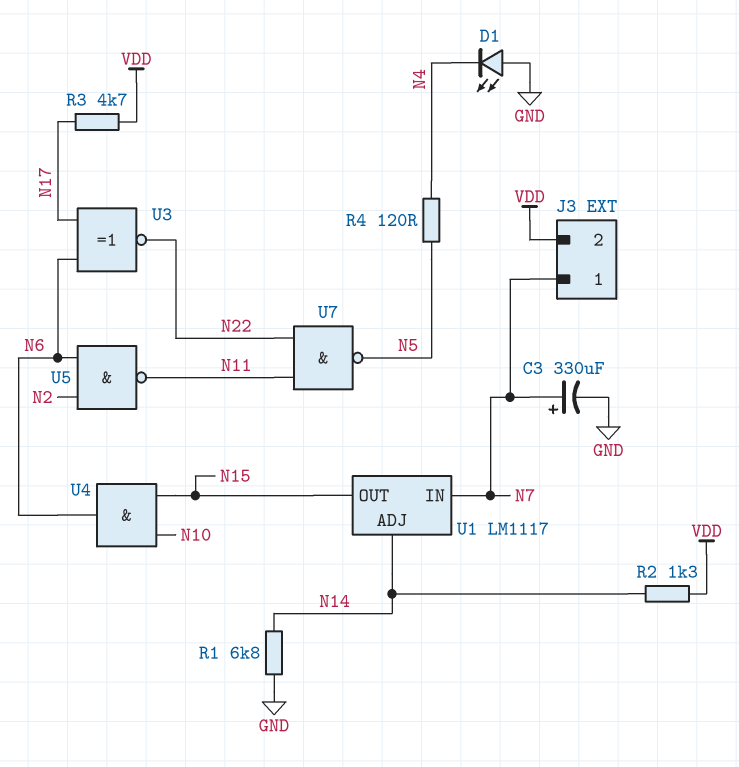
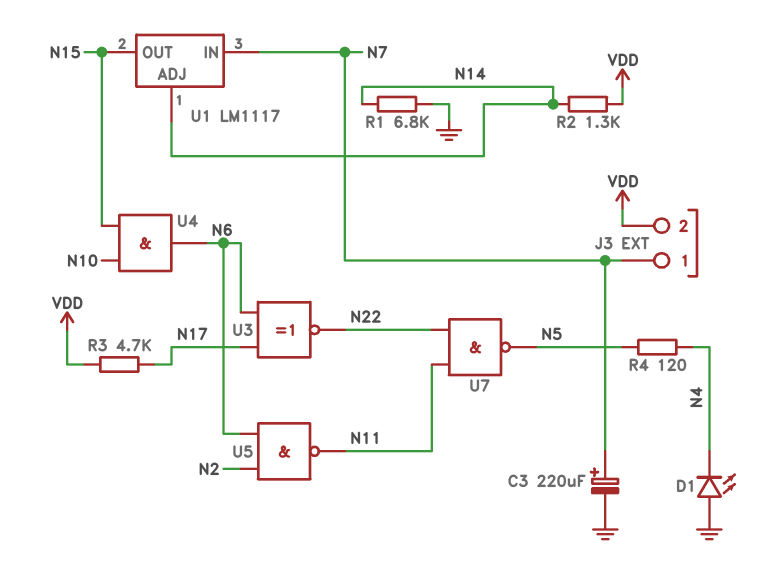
C3: 330uF (plus N7, minus GND) -> 220uF (plus N7, minus GND)

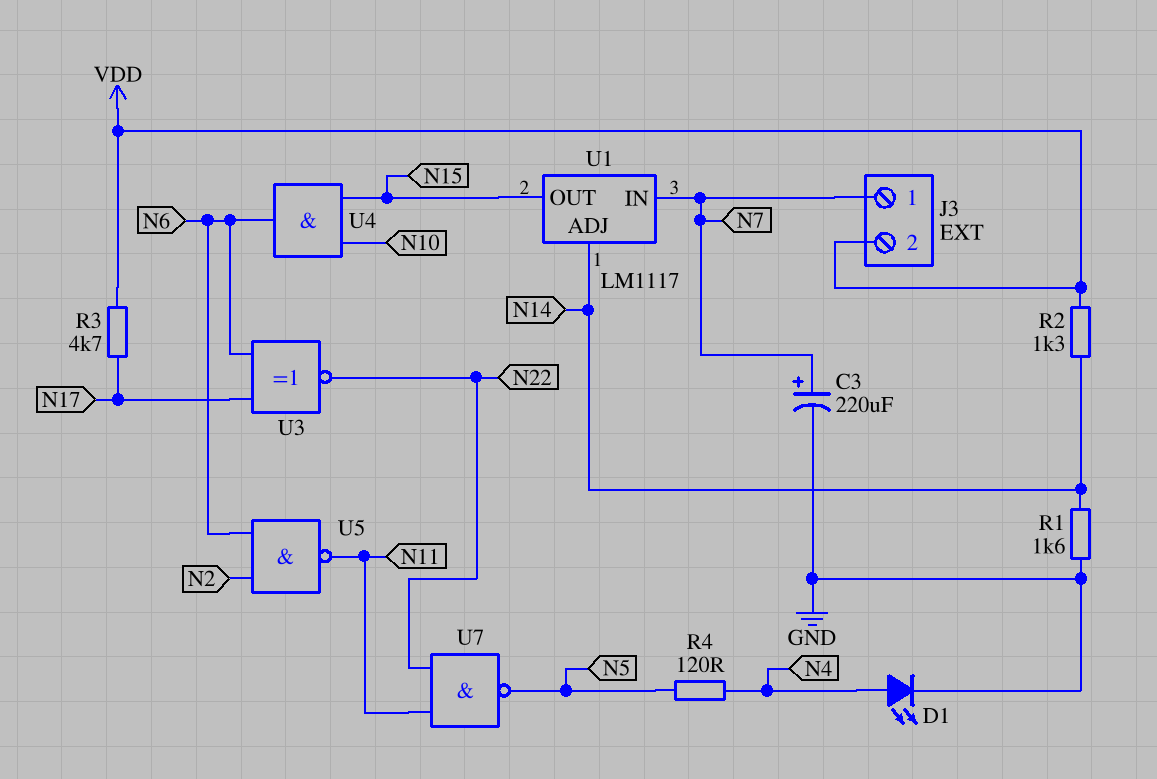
D1: LED (A GND, K N4) -> LED (A N4, K GND)
R1: 6.8k (GND, N14) -> 1.6k (GND, N14)

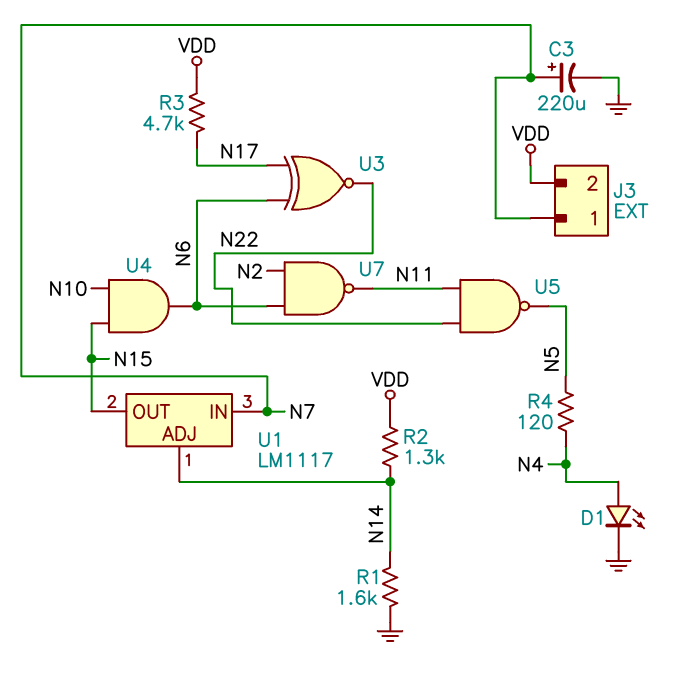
U5: NAND (in N2, in N6, out N11) -> NAND (in N11, in N22, out N5)
U7: NAND (in N11, in N22, out N5) -> NAND (in N2, in N6, out N11)

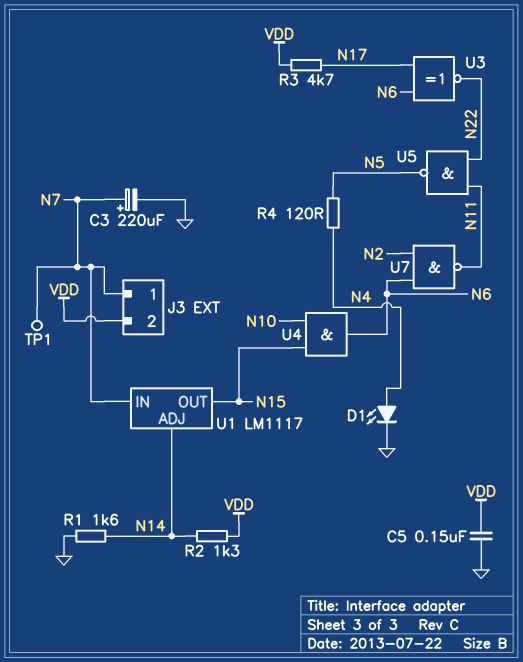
C5: none -> 150nF (GND, VDD)
TP1: none -> test point (N7)

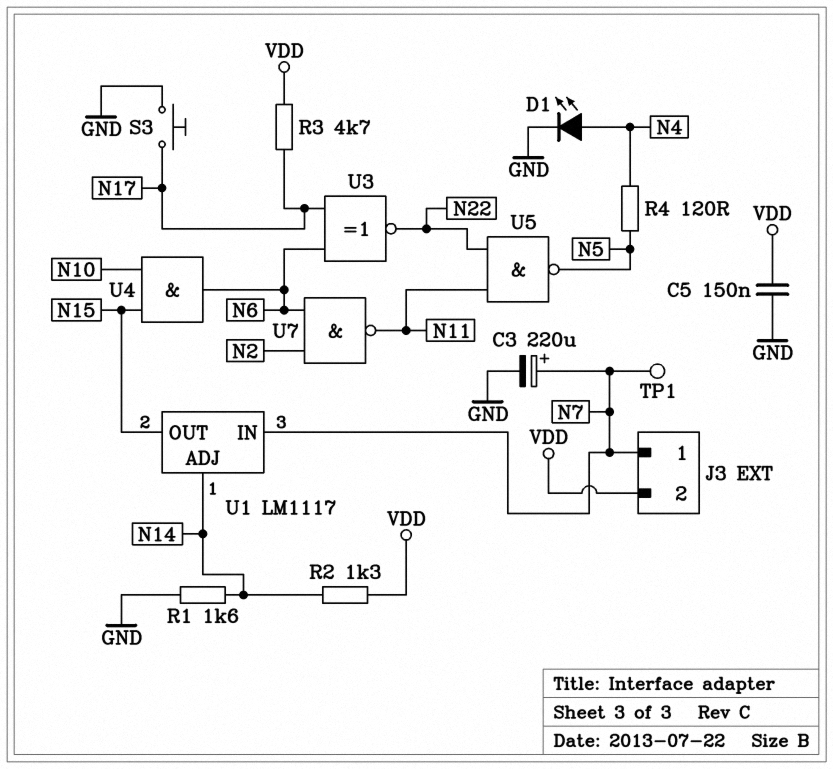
S3: none -> button (GND, N17)

